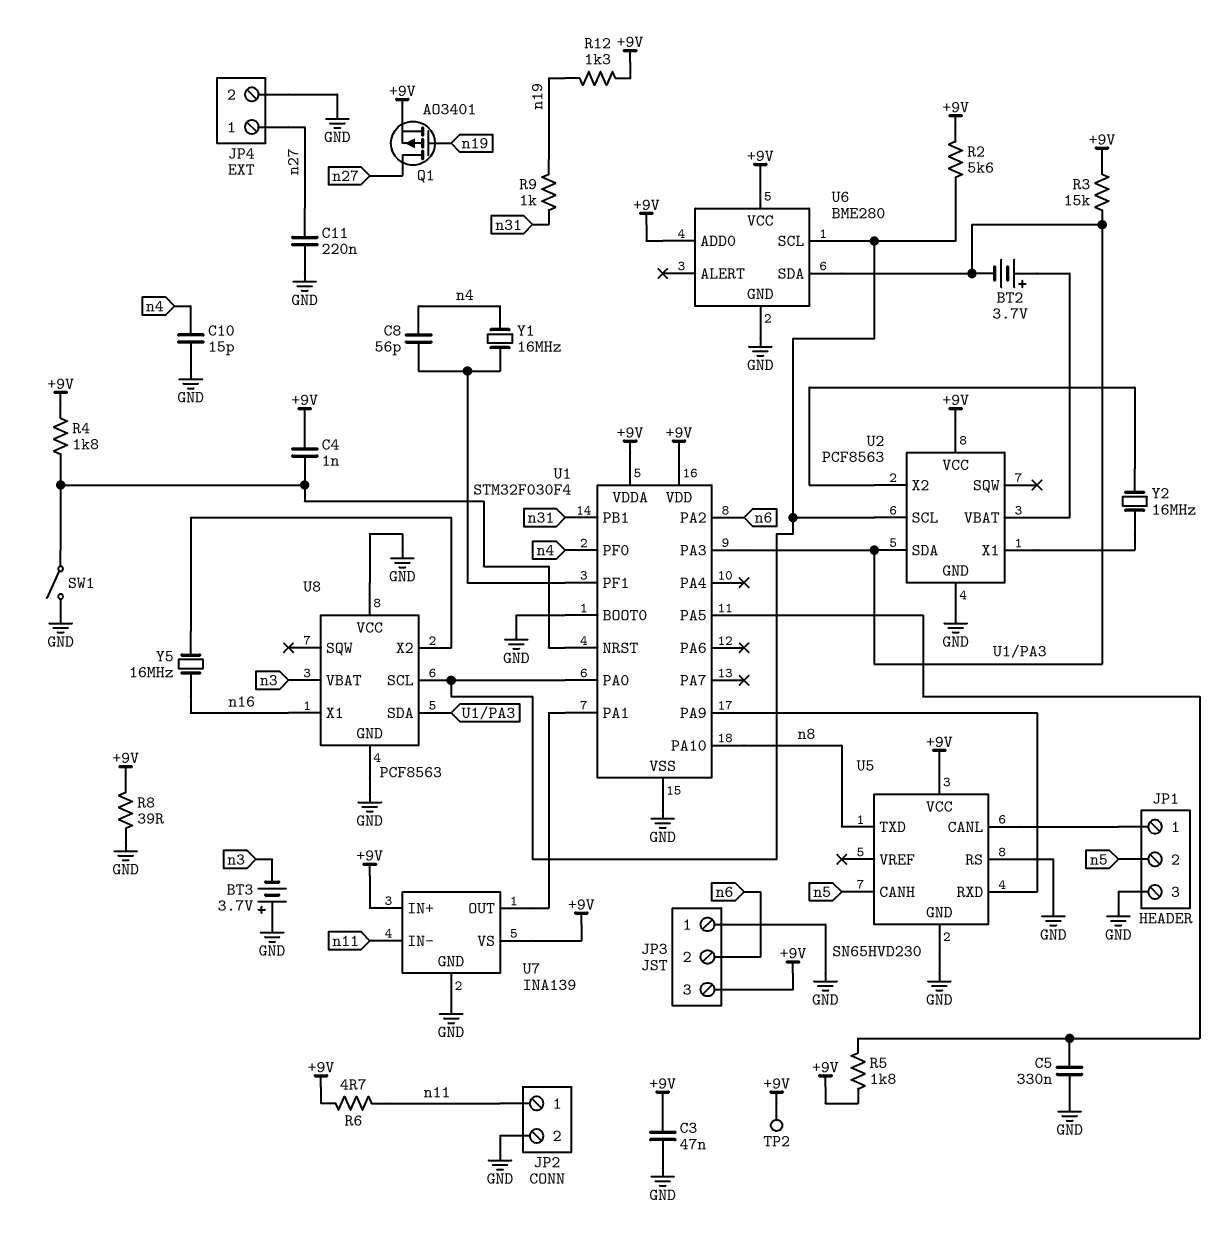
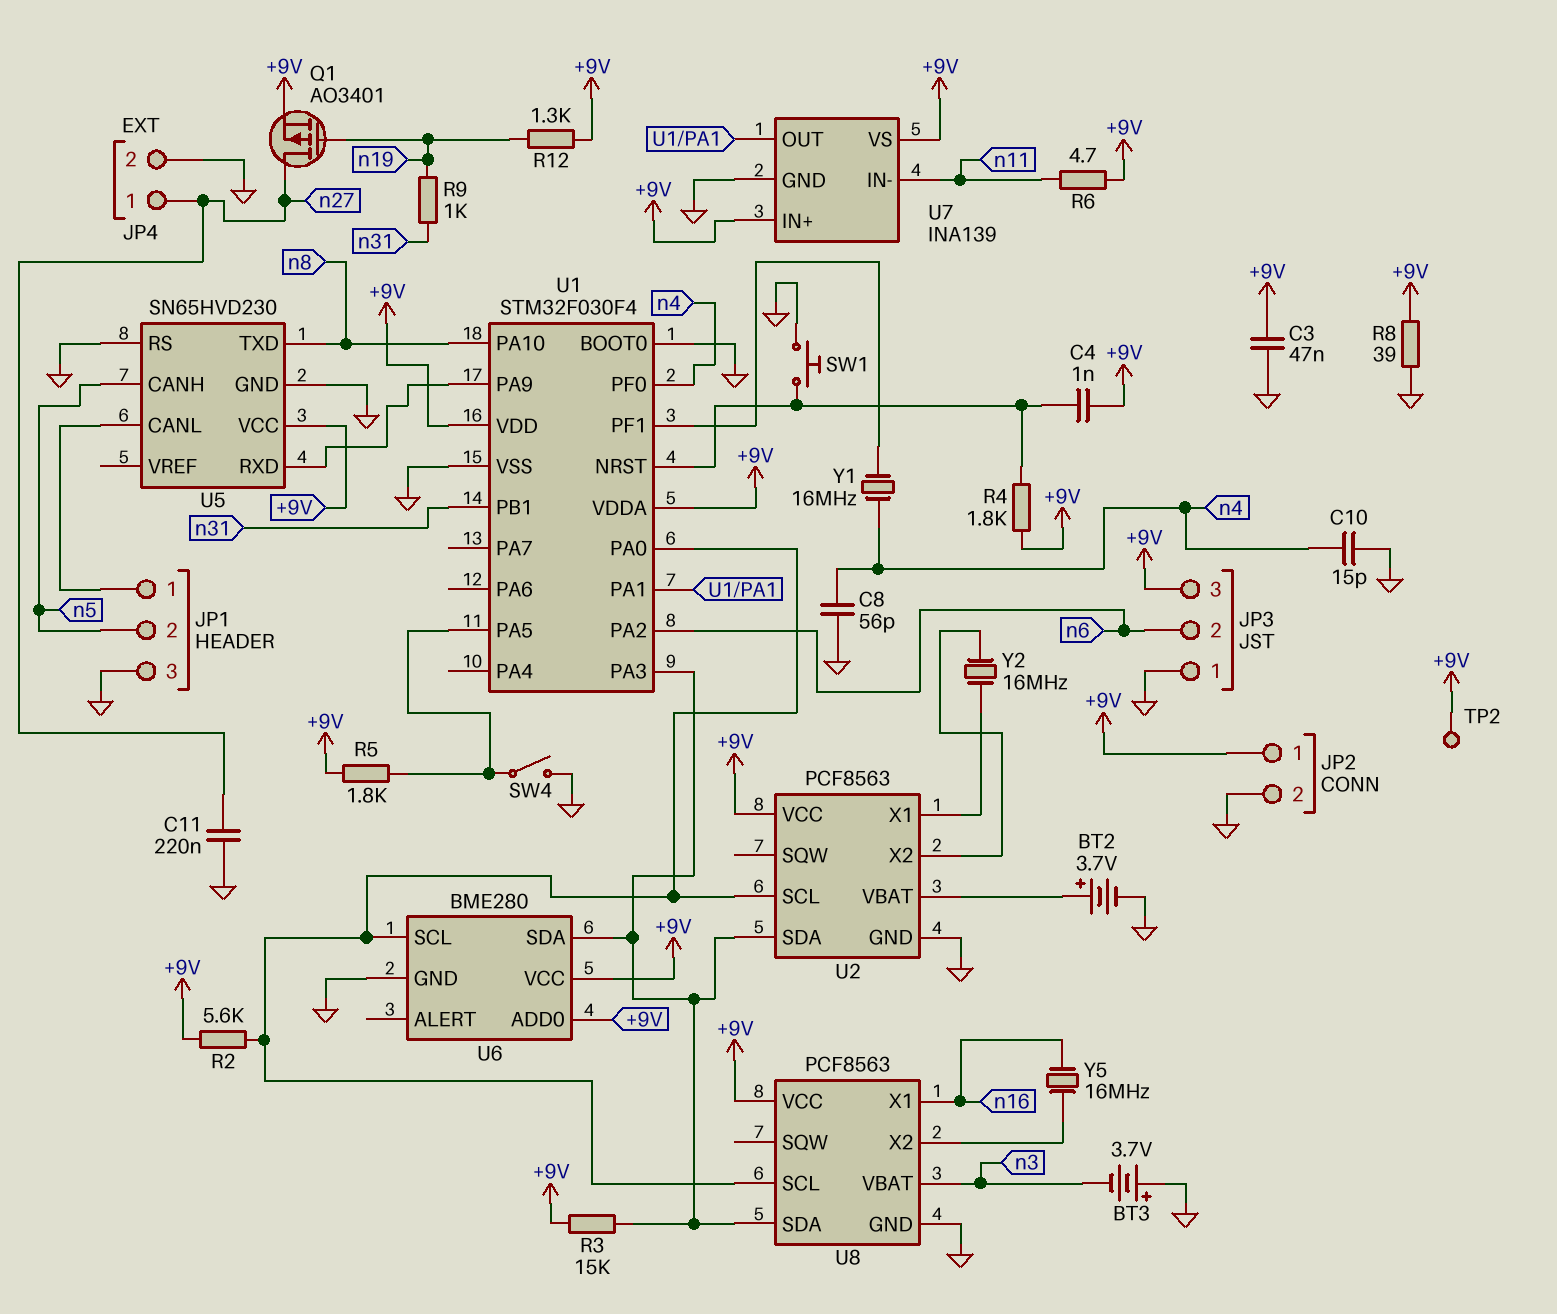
BT2: 3.7V (plus U2/VBAT, minus U1/PA3) -> 3.7V (plus U2/VBAT, minus GND)
C5: 330nF (GND, U1/PA5) -> none
C8: 56pF (U1/PF1, n4) -> 56pF (GND, n4)
JP2 pin 1: n11 -> +9V
SW1: switch (GND, U1/NRST) -> button (GND, U1/NRST)
SW4: none -> switch (GND, U1/PA5)
U8 pin VCC: GND -> +9V

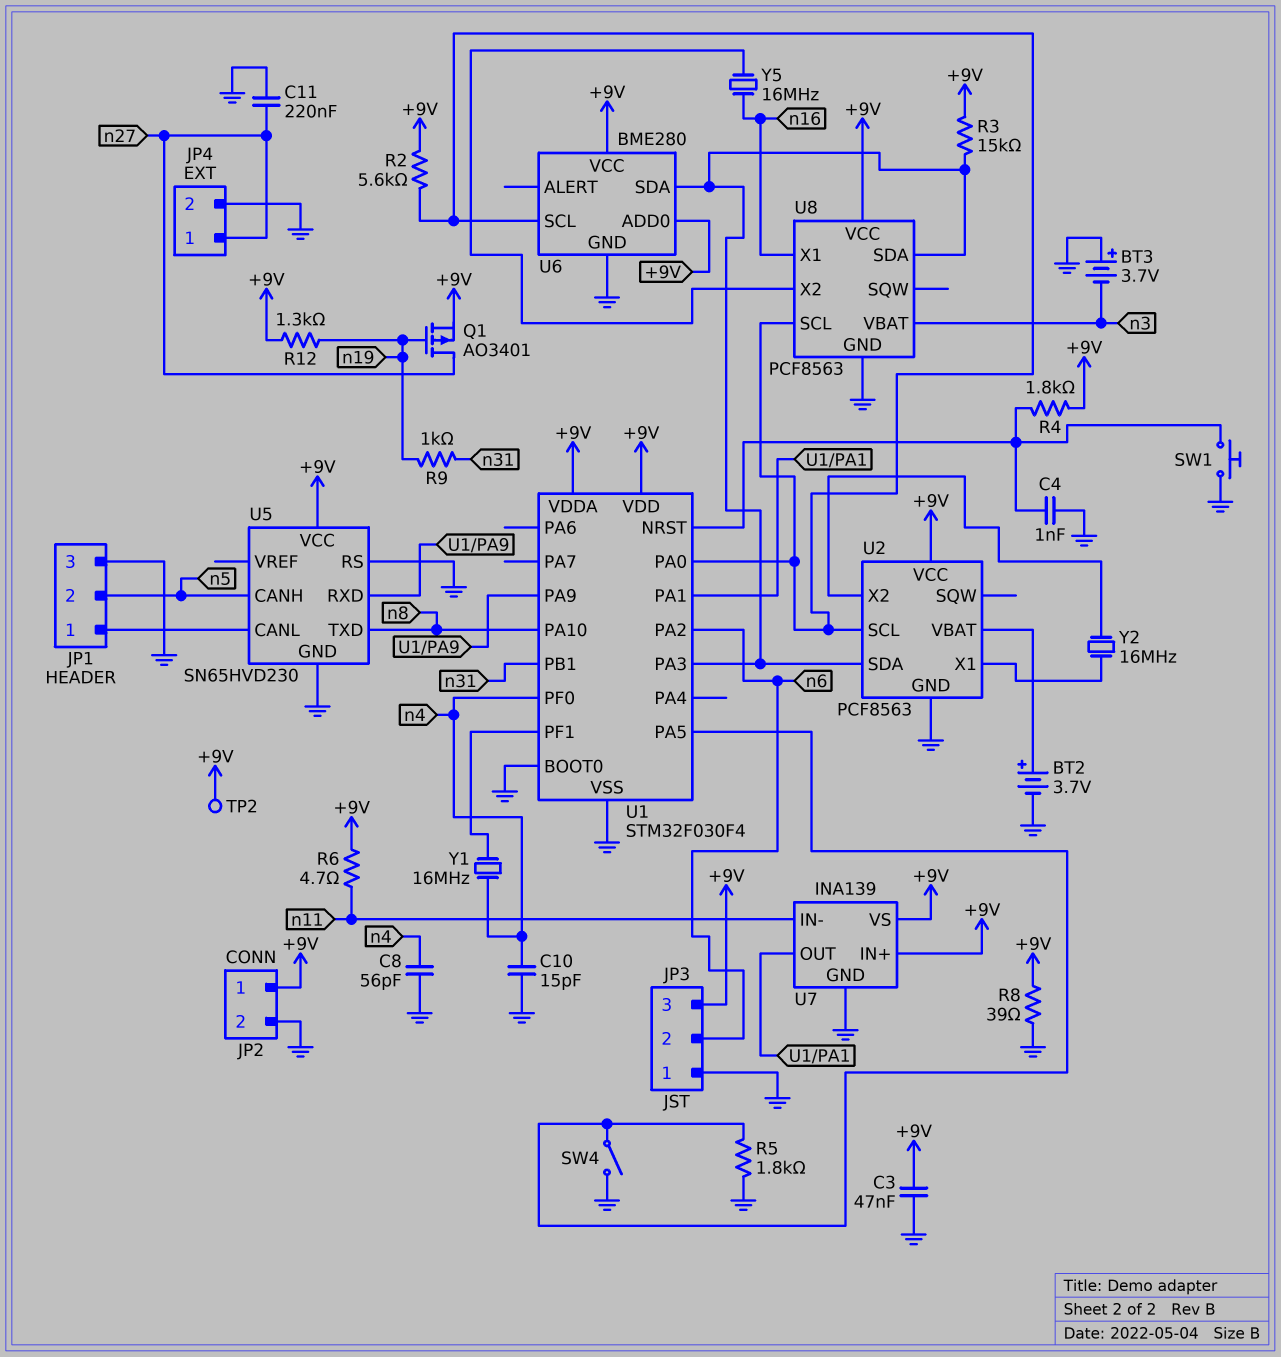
C4: 1nF (+9V, U1/NRST) -> 1nF (GND, U1/NRST)
R5: 1.8k (+9V, U1/PA5) -> 1.8k (GND, U1/PA5)

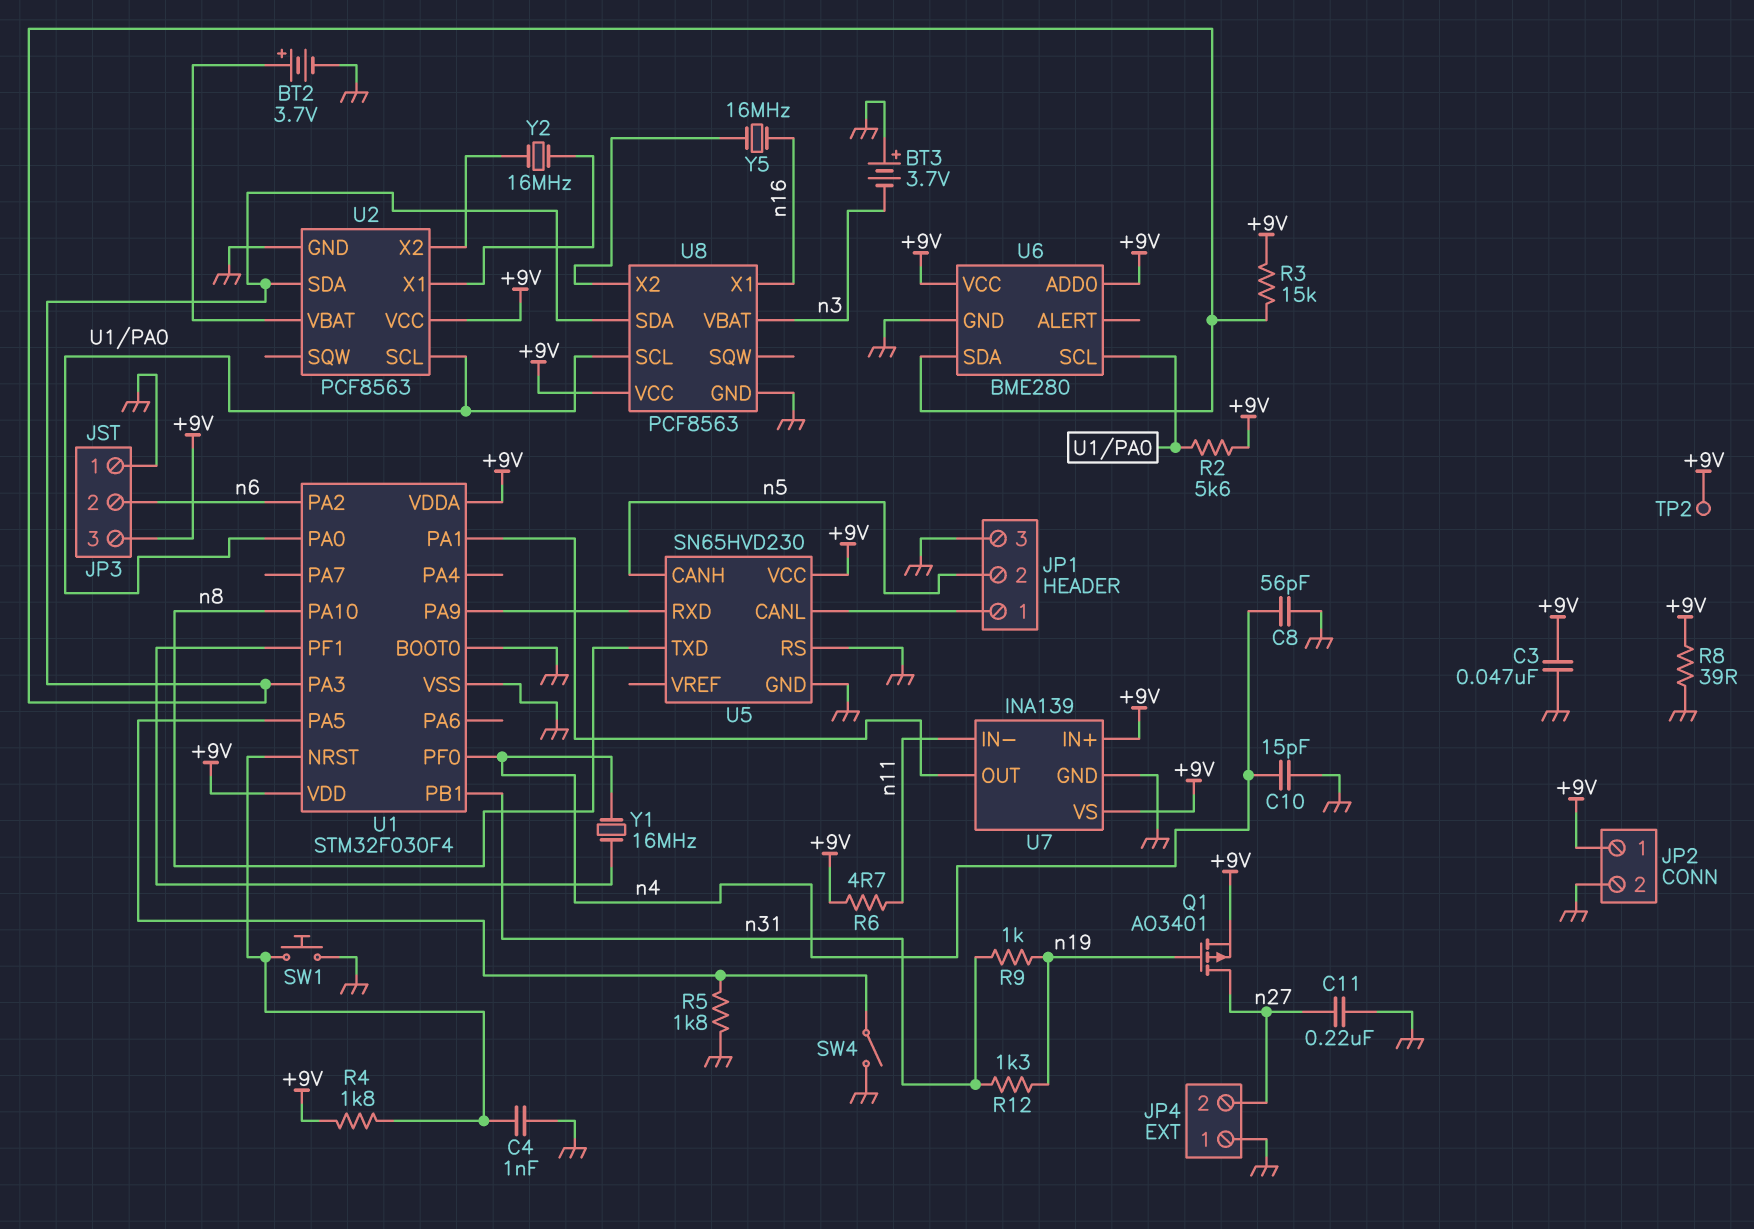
JP4 pin 1: n27 -> GND
JP4 pin 2: GND -> n27
R12: 1.3k (+9V, n19) -> 1.3k (n19, n31)

